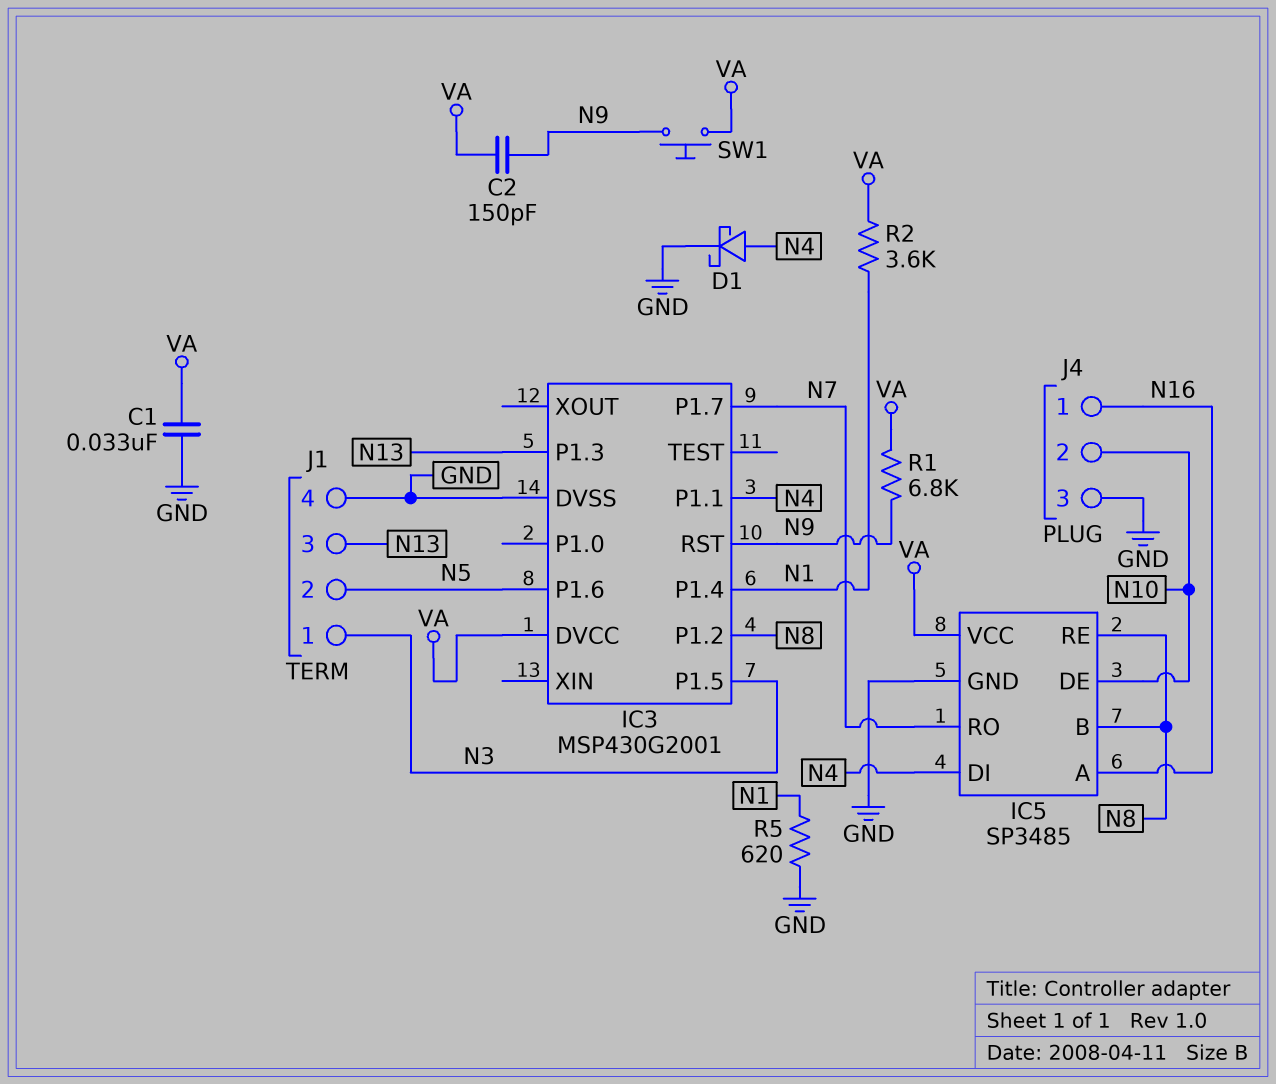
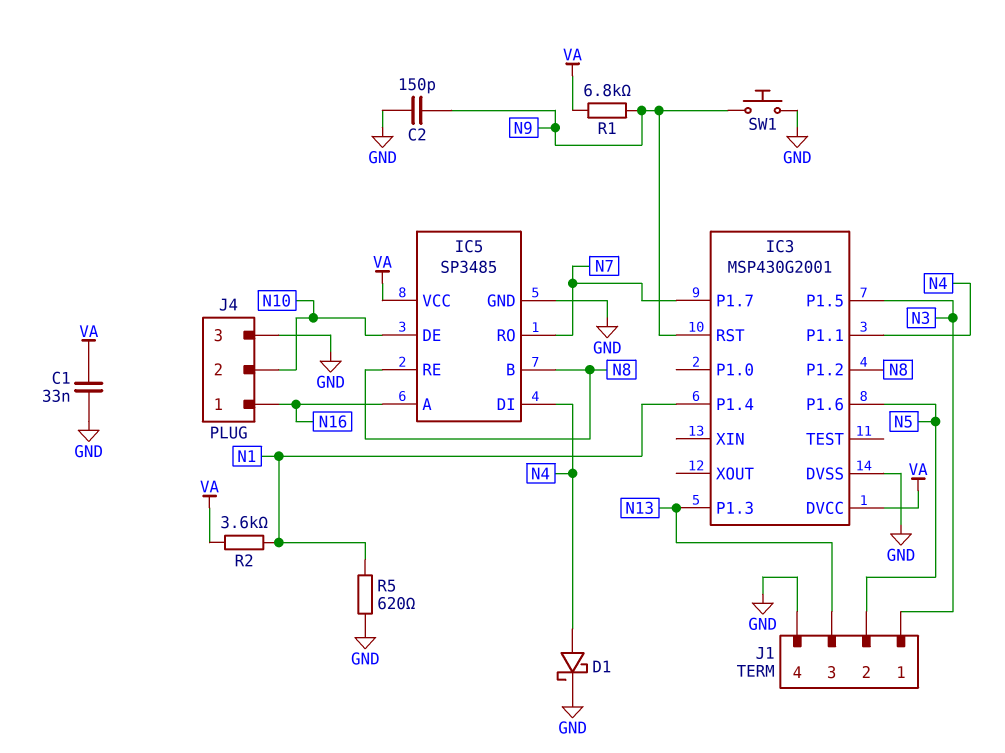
C2: 150pF (N9, VA) -> 150pF (GND, N9)
SW1: button (N9, VA) -> button (GND, N9)

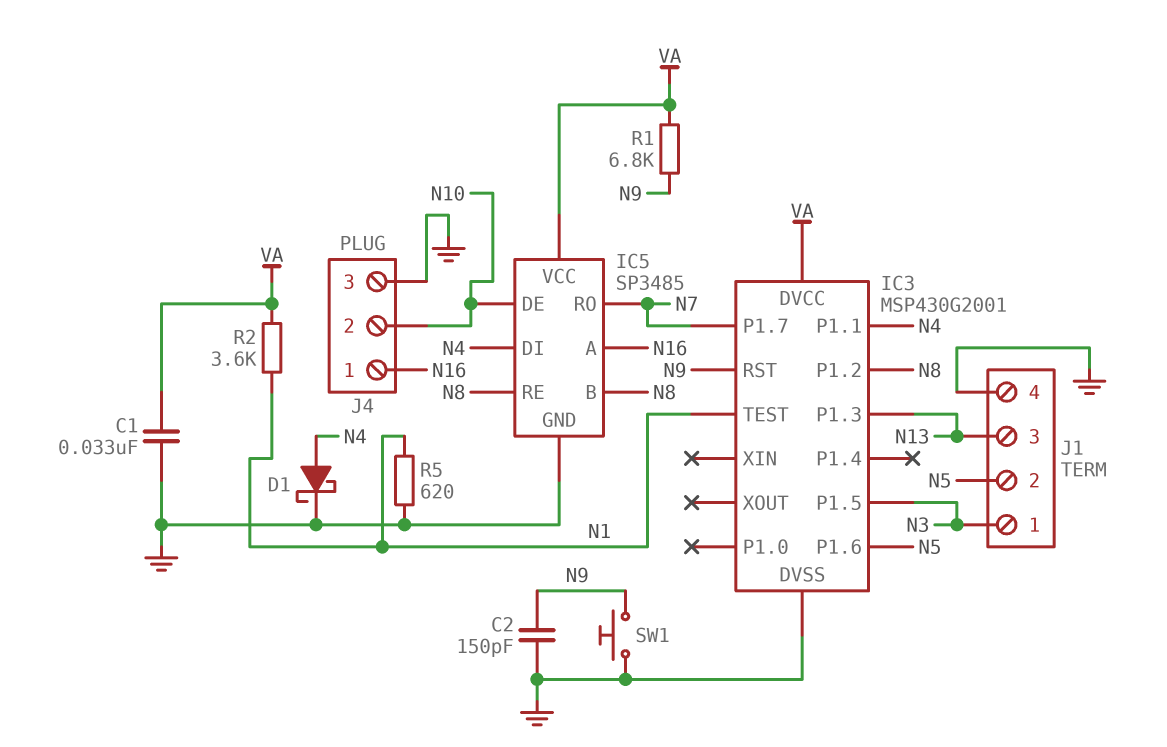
IC3 pin P1.4: N1 -> none
IC3 pin TEST: none -> N1

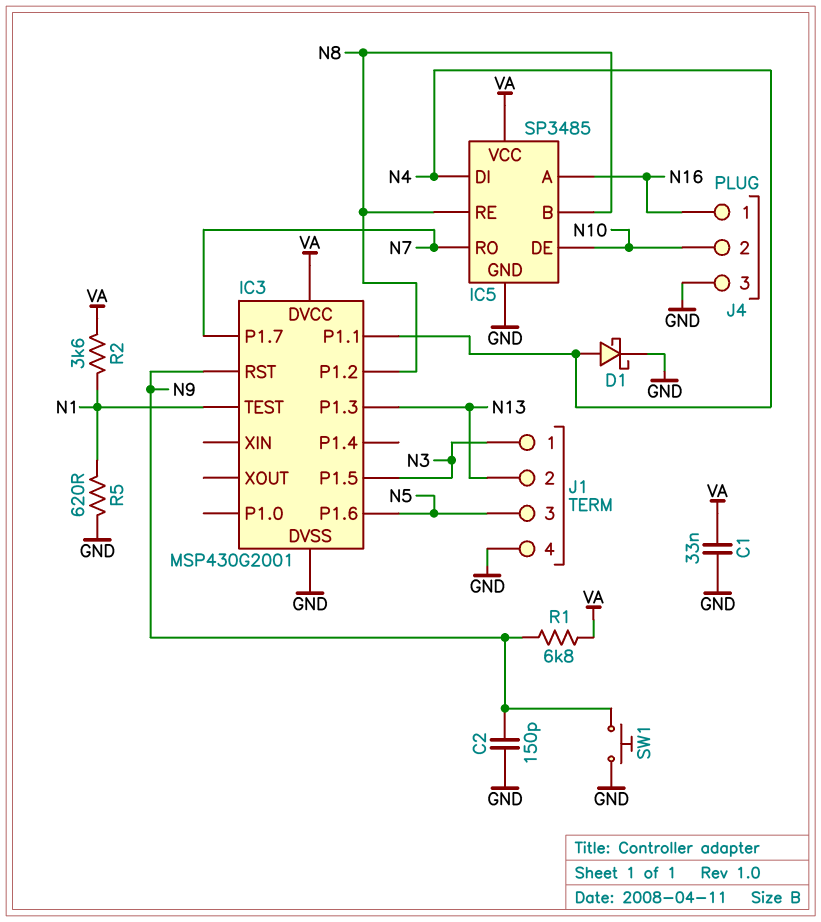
J1 pin 2: N5 -> N13
J1 pin 3: N13 -> N5

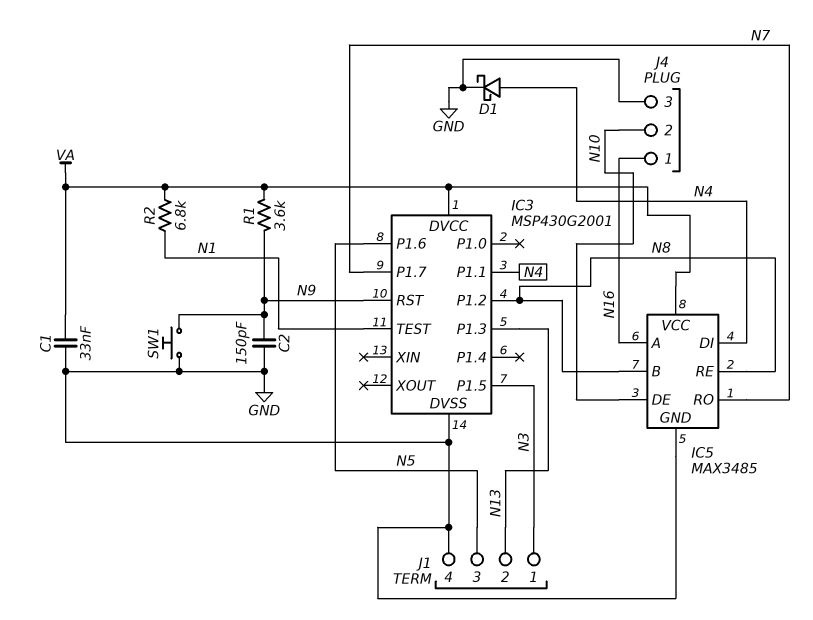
IC5: SP3485 -> MAX3485
R1: 6.8k (N9, VA) -> 3.6k (N9, VA)
R2: 3.6k (N1, VA) -> 6.8k (N1, VA)
R5: 620 (GND, N1) -> none

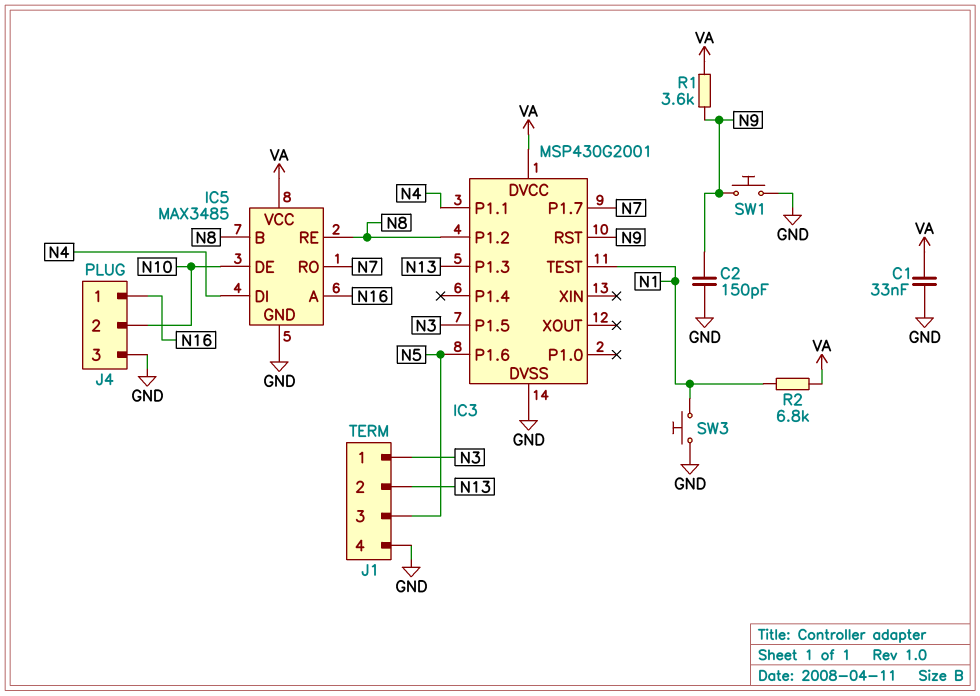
D1: schottky (A N4, K GND) -> none
SW3: none -> button (GND, N1)

